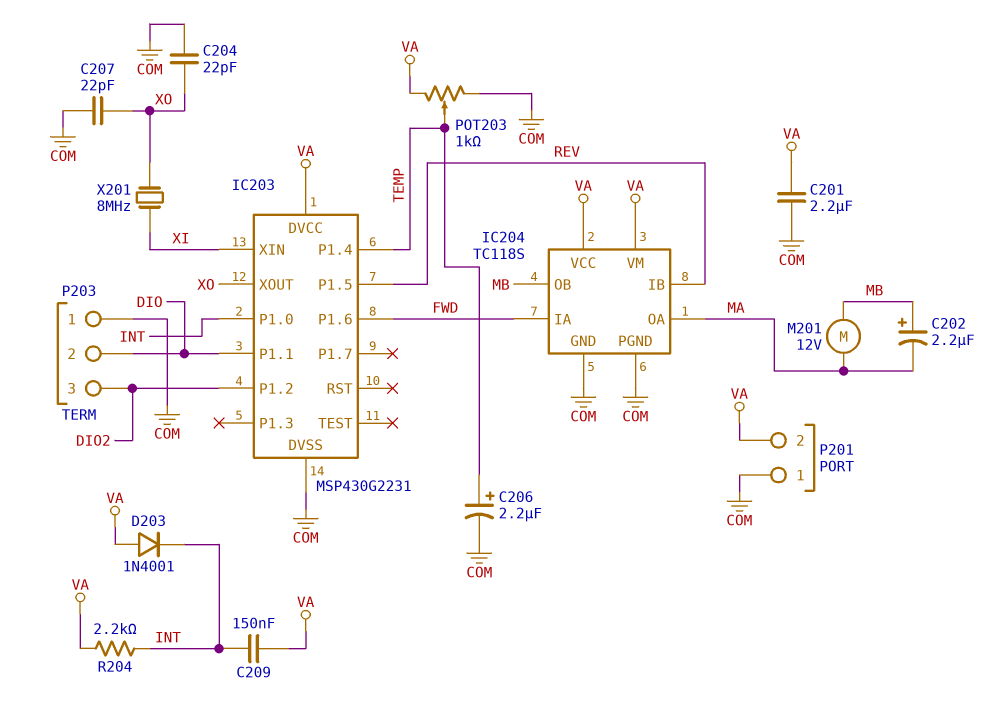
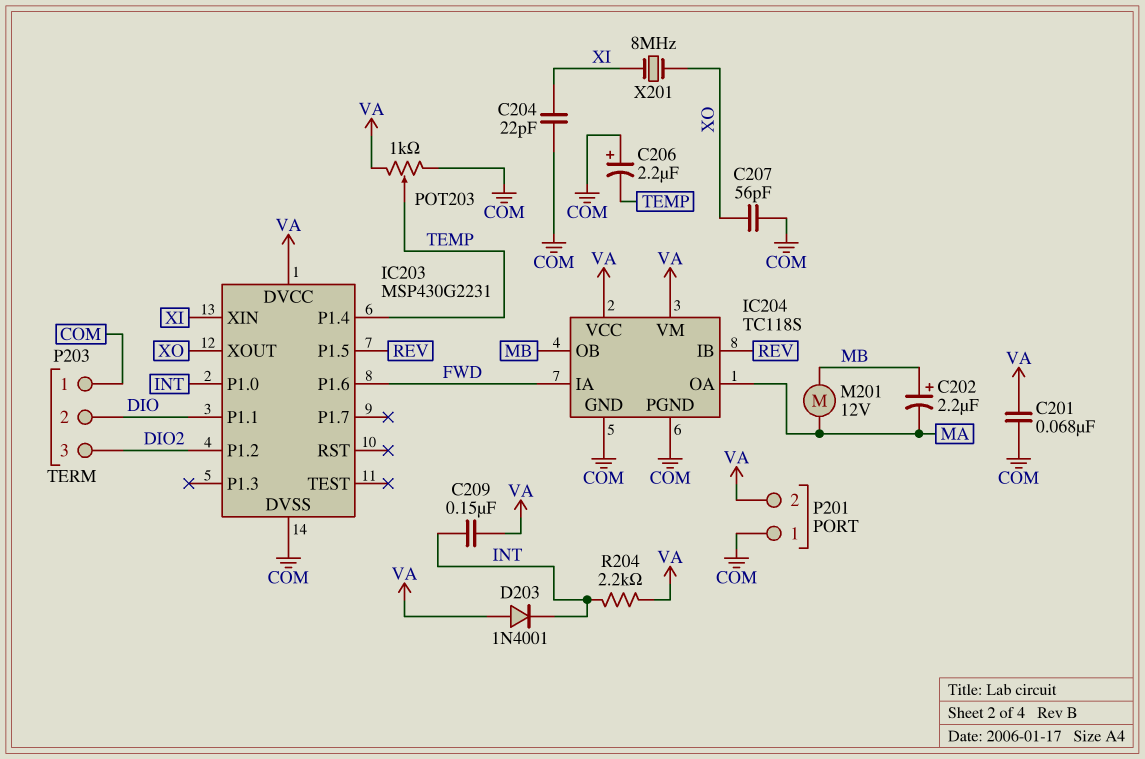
C201: 2.2uF (COM, VA) -> 68nF (COM, VA)
C204: 22pF (COM, XO) -> 22pF (COM, XI)
C206: 2.2uF (plus TEMP, minus COM) -> 2.2uF (plus COM, minus TEMP)
C207: 22pF (COM, XO) -> 56pF (COM, XO)

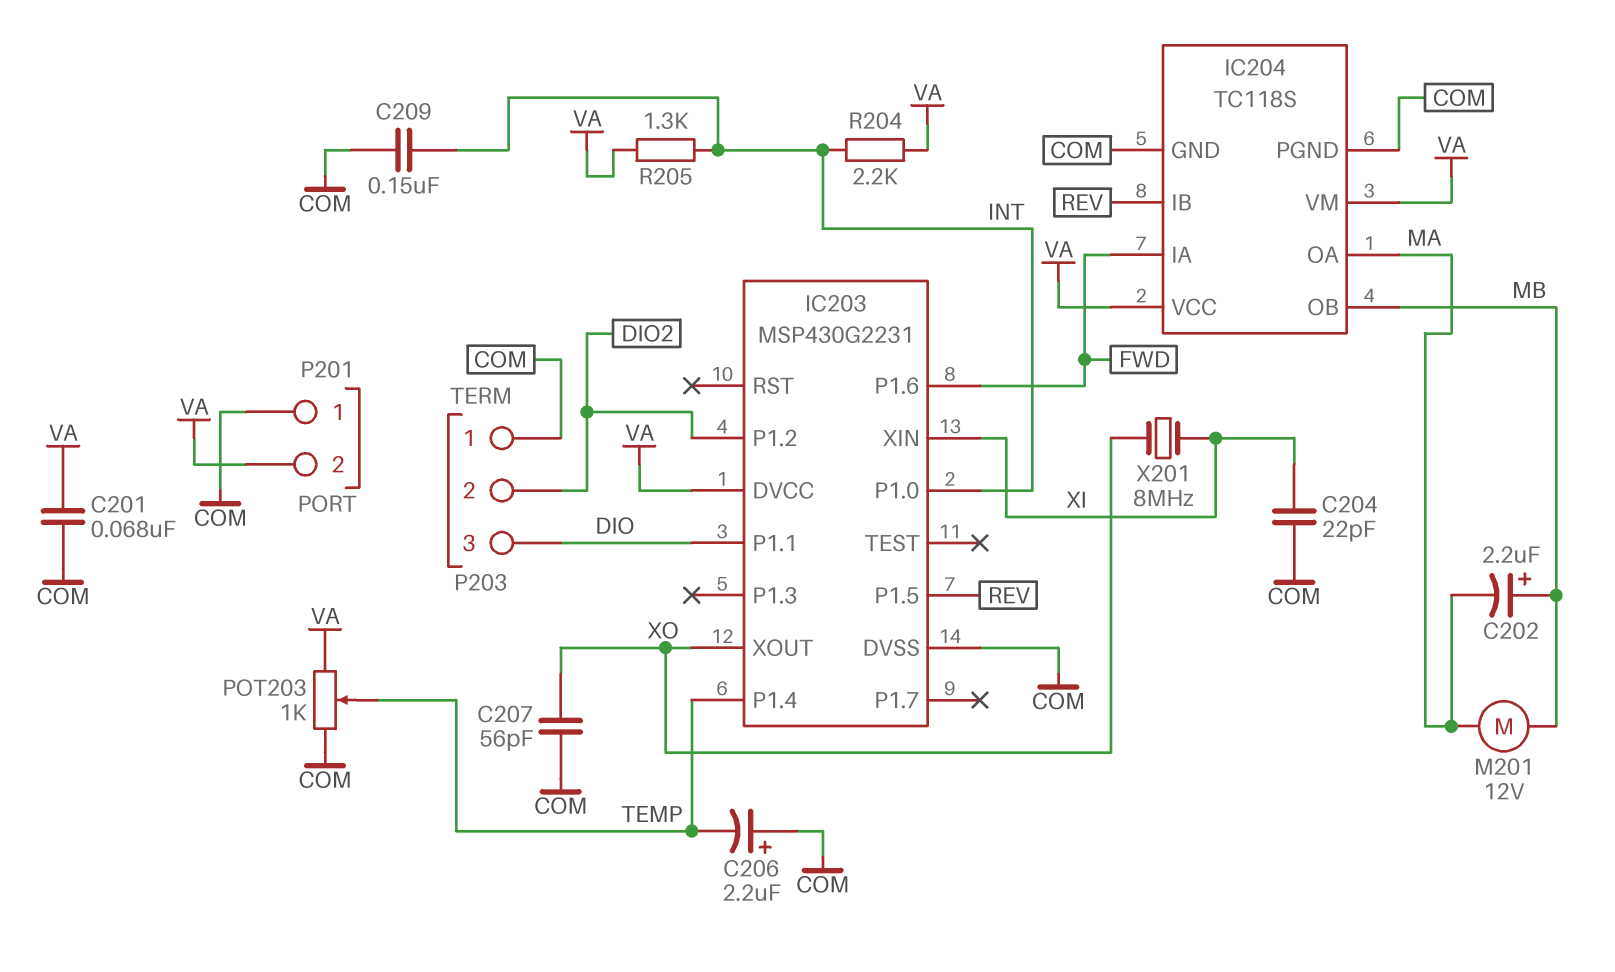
C209: 150nF (INT, VA) -> 150nF (COM, INT)
D203: diode 1N4001 (A VA, K INT) -> none
P203 pin 2: DIO -> DIO2
P203 pin 3: DIO2 -> DIO
R205: none -> 1.3k (INT, VA)

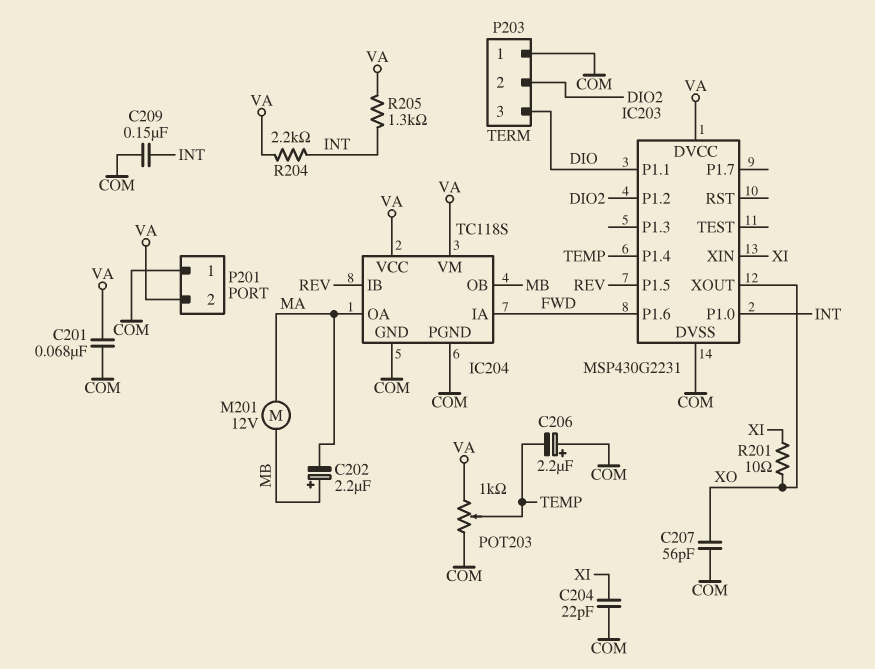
R201: none -> 10 (XI, XO)
X201: 8MHz (XI, XO) -> none

